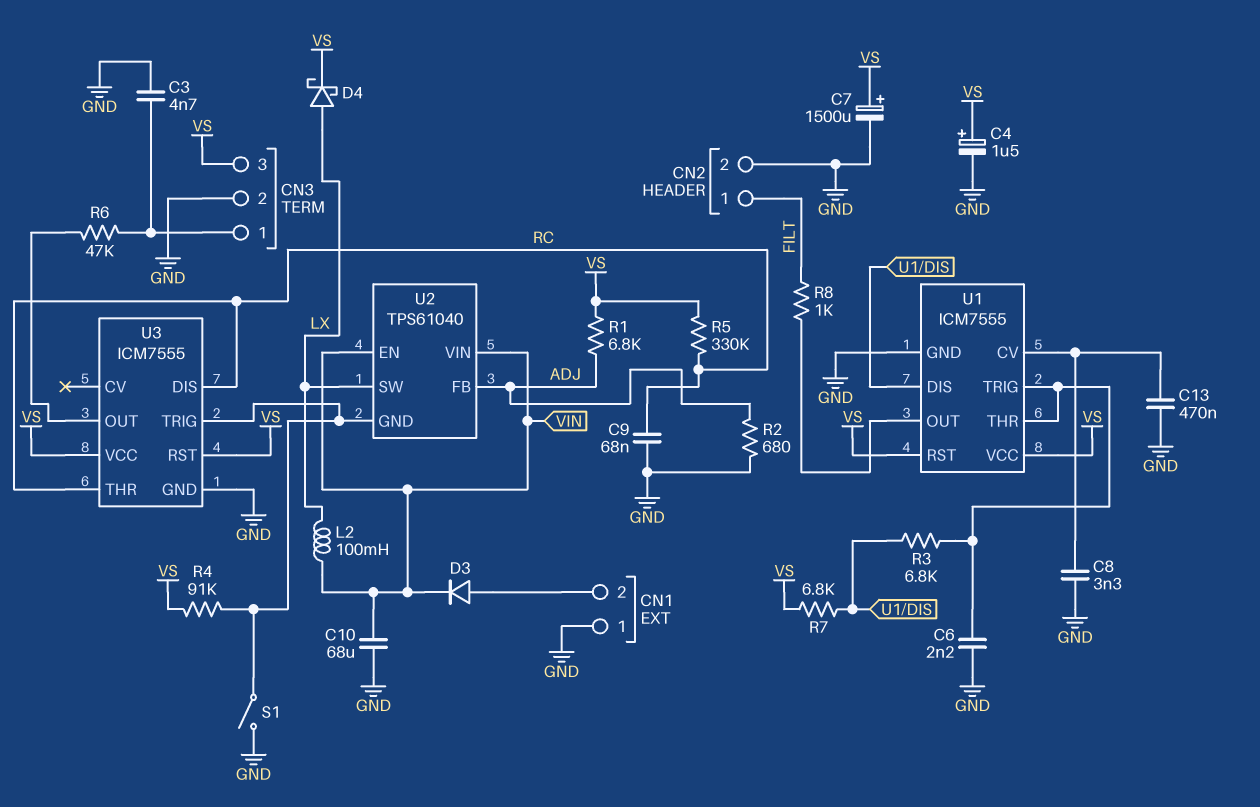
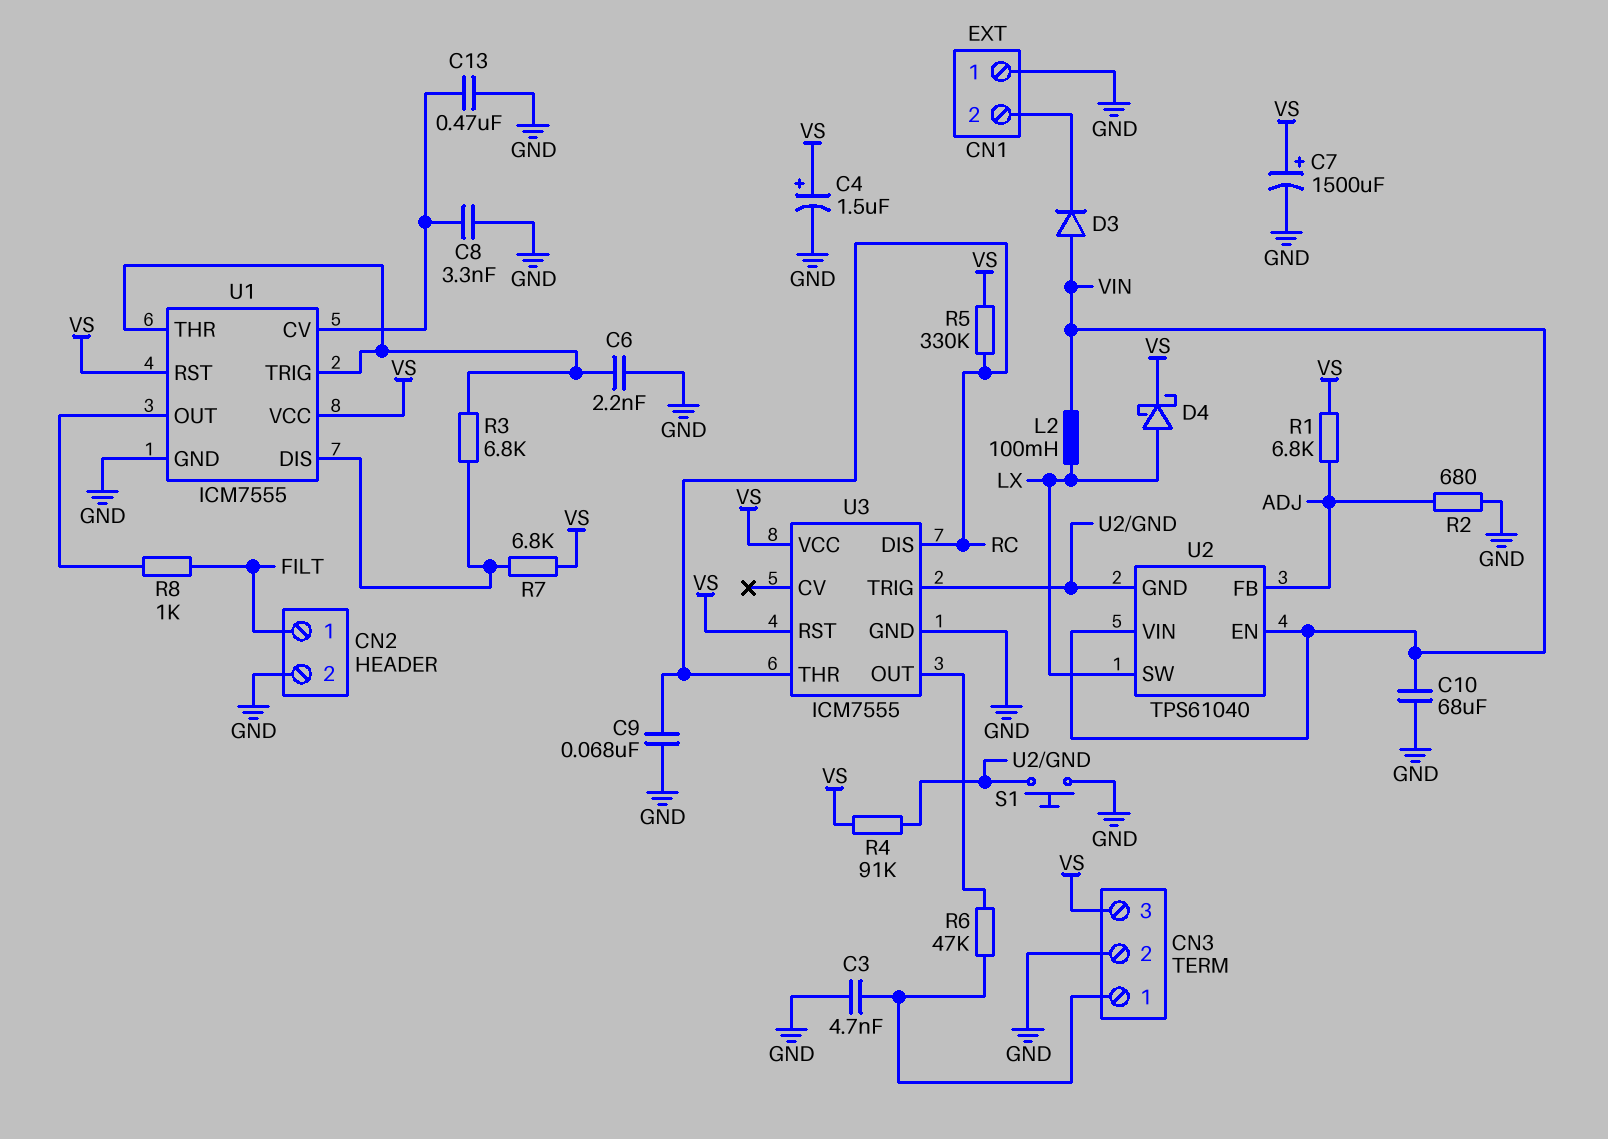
D3: diode (A CN1/2, K VIN) -> diode (A VIN, K CN1/2)
S1: switch (GND, U2/GND) -> button (GND, U2/GND)

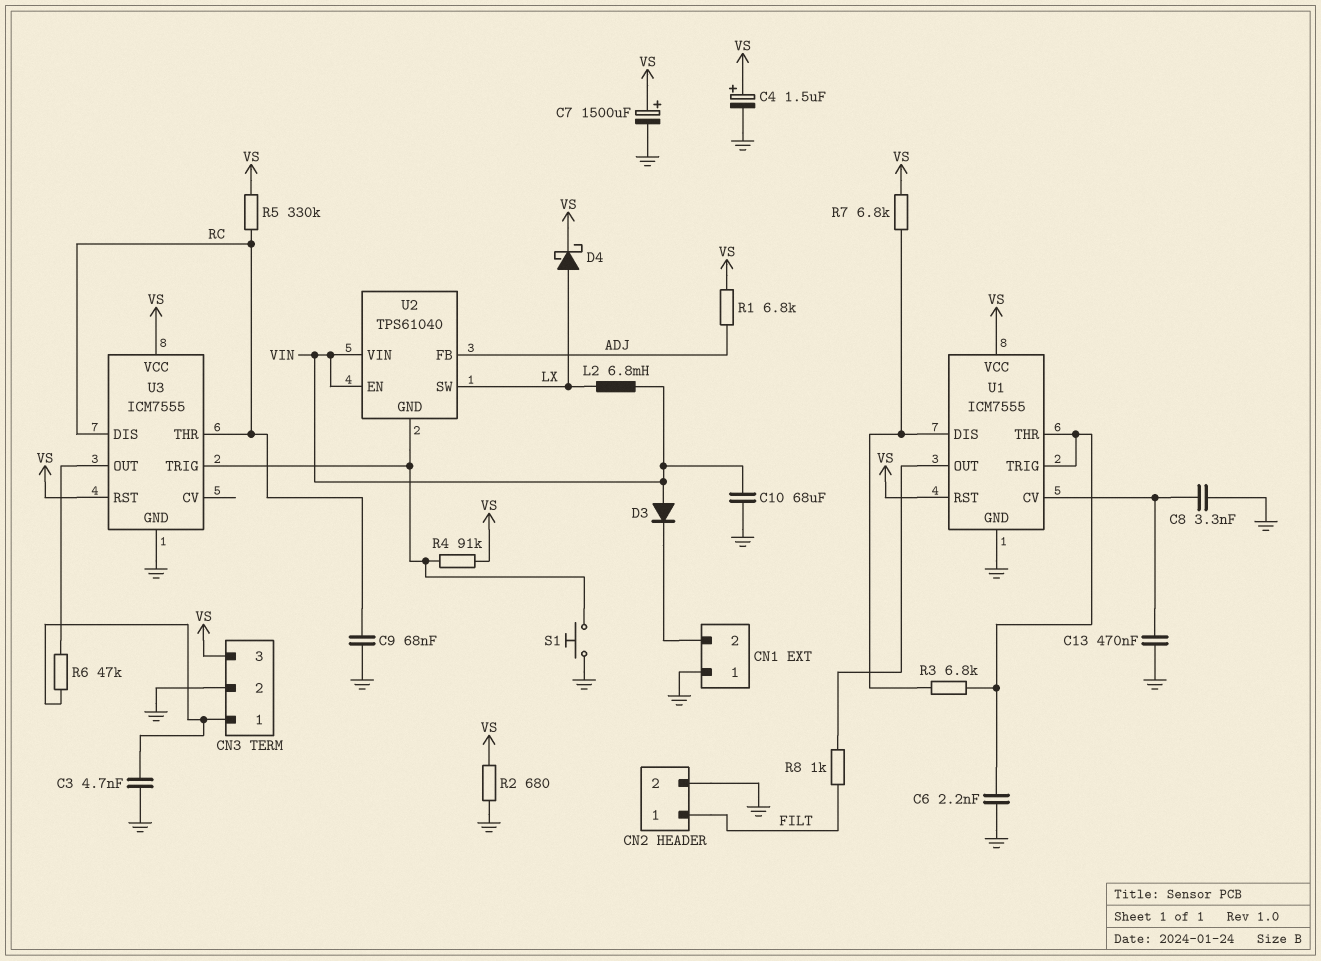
L2: 100mH (LX, VIN) -> 6.8mH (LX, VIN)
R2: 680 (ADJ, GND) -> 680 (GND, VS)

